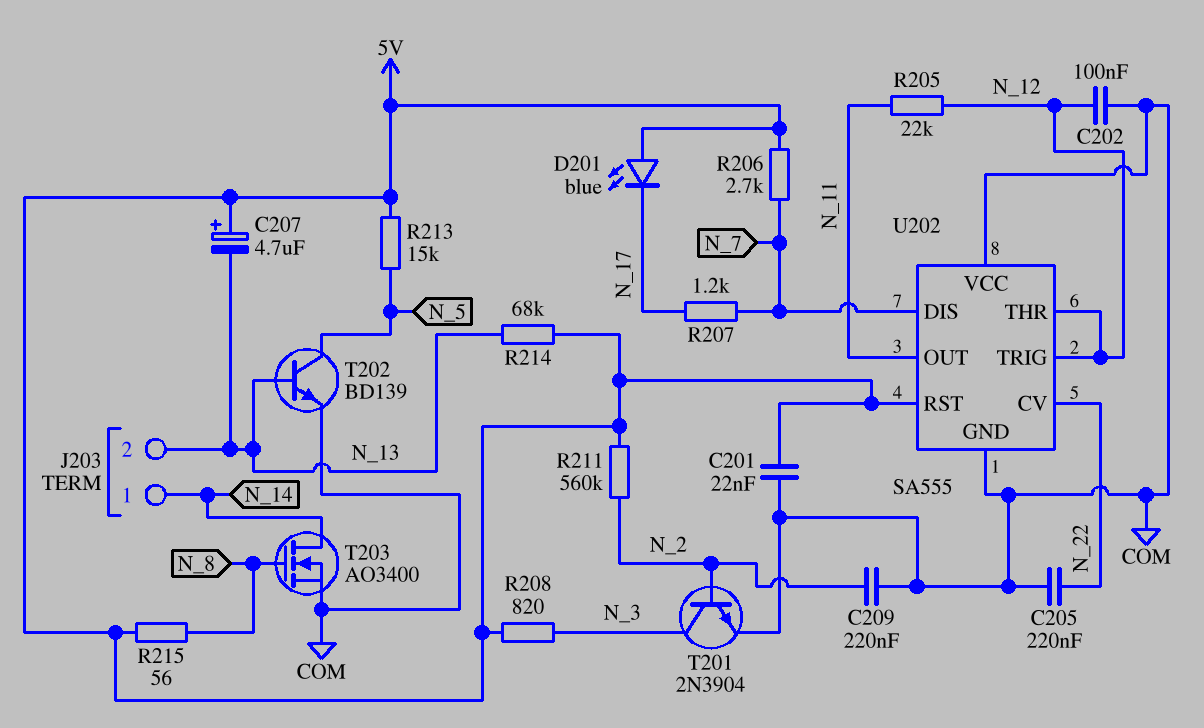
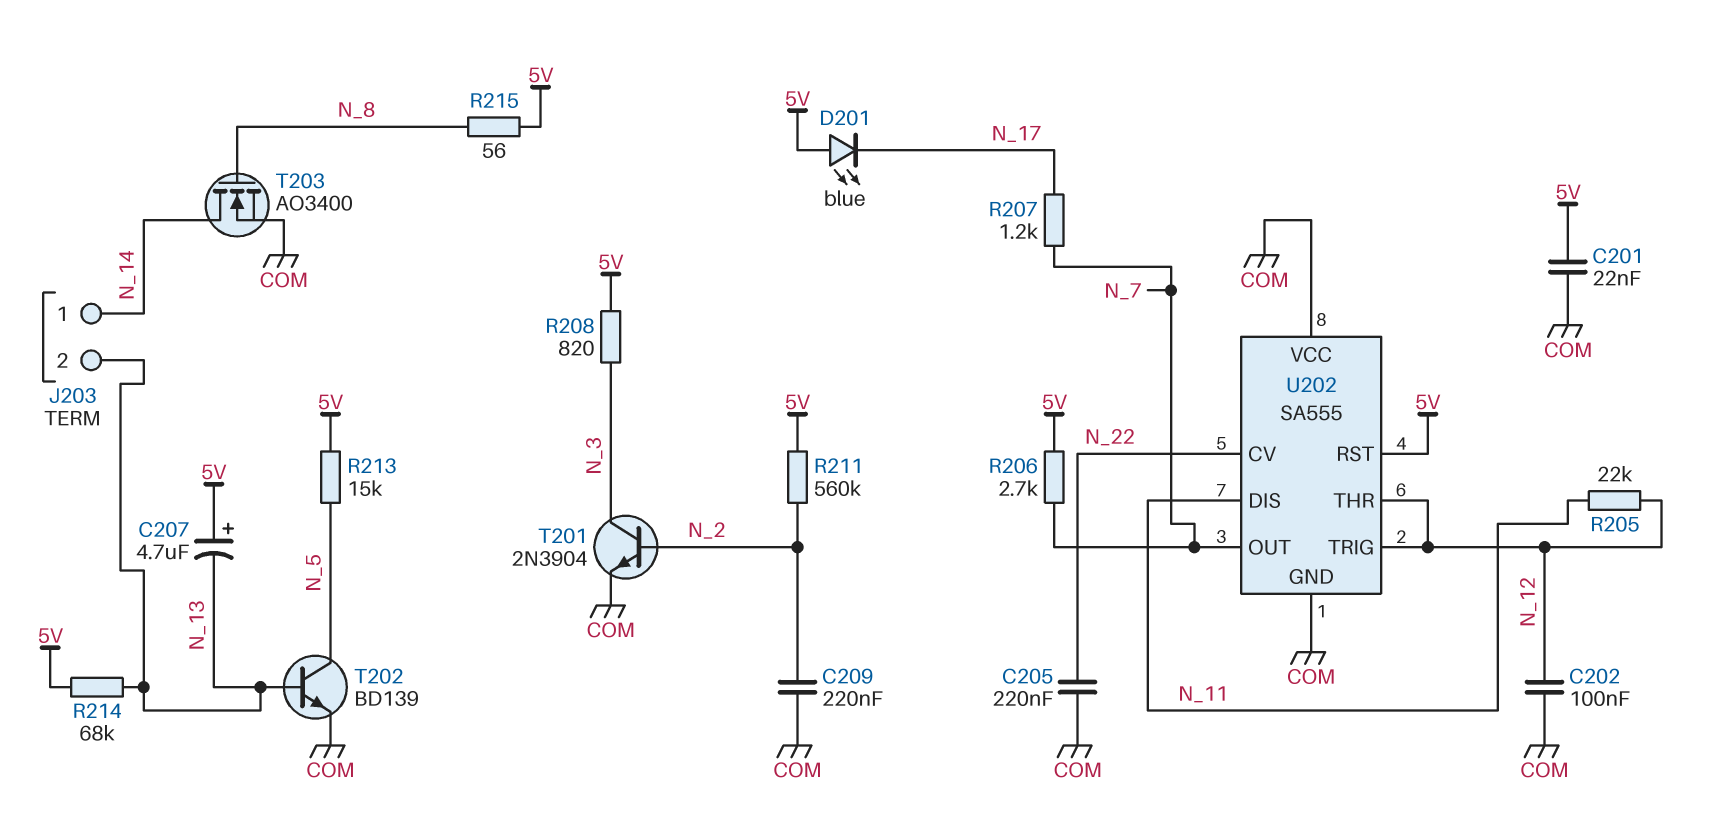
U202 pin DIS: N_7 -> N_11
U202 pin OUT: N_11 -> N_7

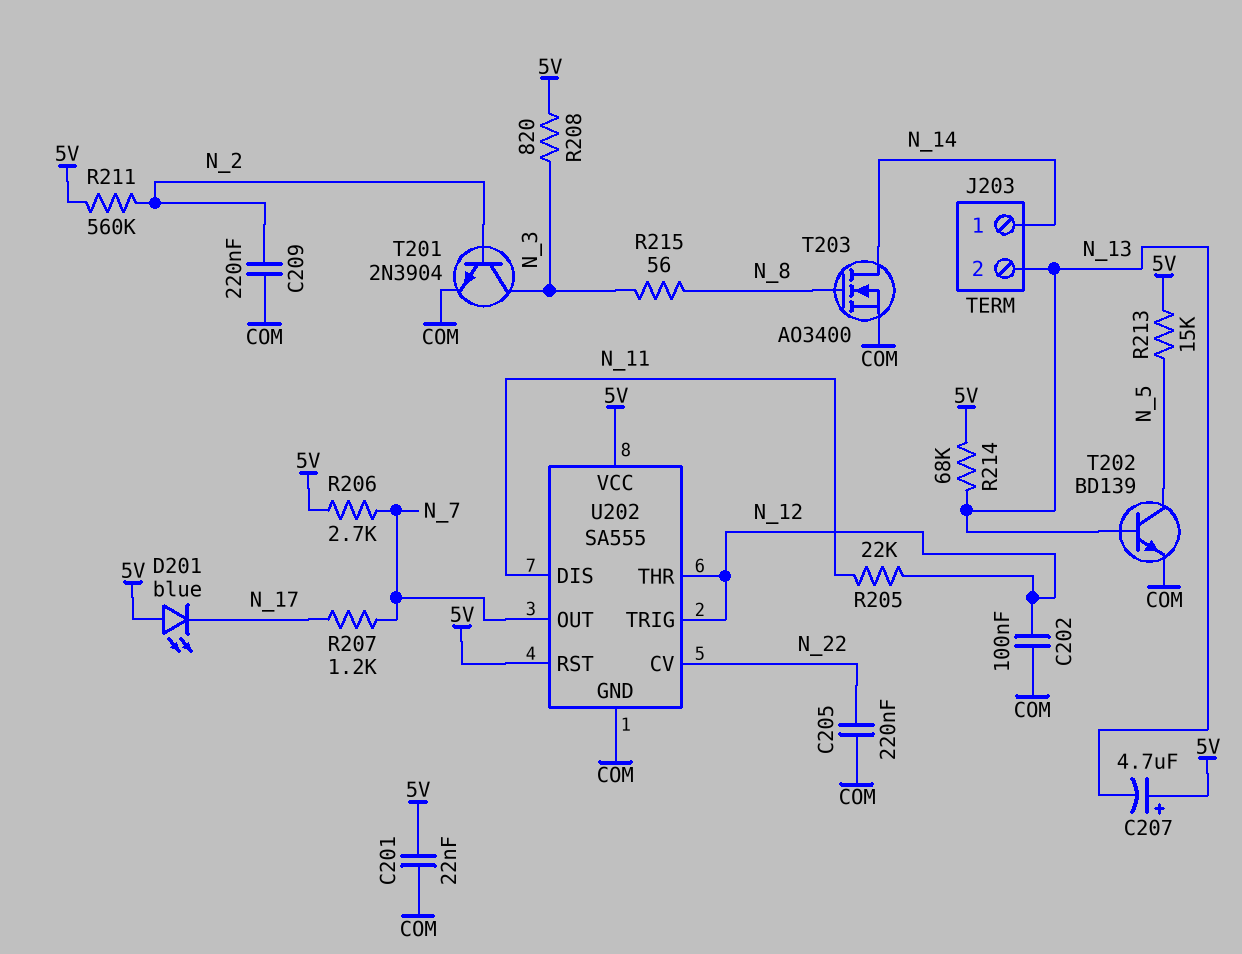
R215: 56 (5V, N_8) -> 56 (N_3, N_8)
U202 pin VCC: COM -> 5V

